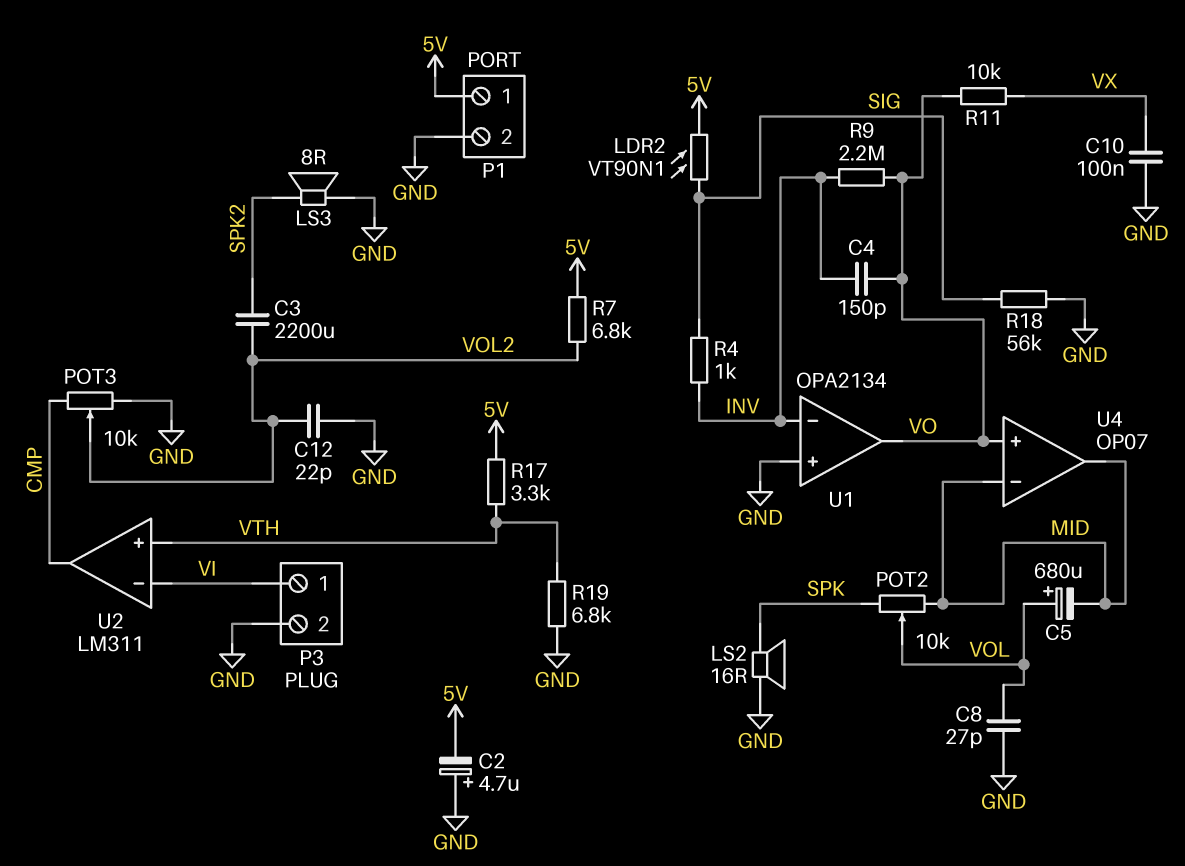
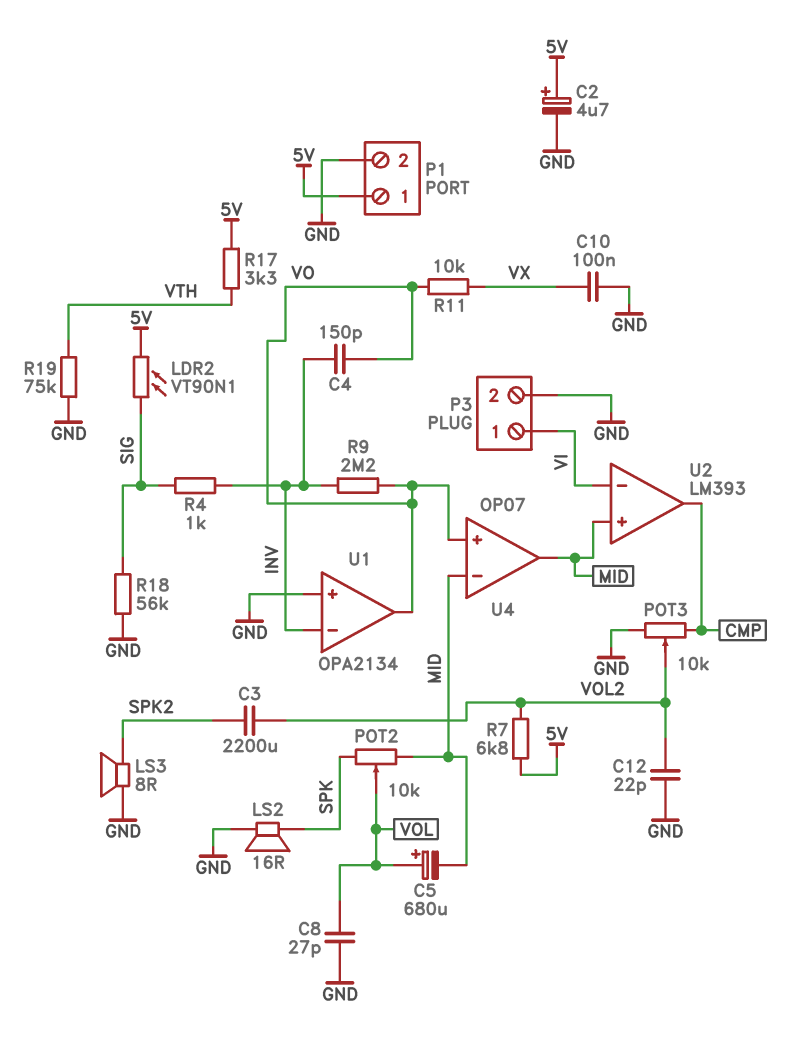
C2: 4.7uF (plus GND, minus 5V) -> 4.7uF (plus 5V, minus GND)
R19: 6.8k (GND, VTH) -> 75k (GND, VTH)
U2: LM311 -> LM393
U2 pin in+: VTH -> MID

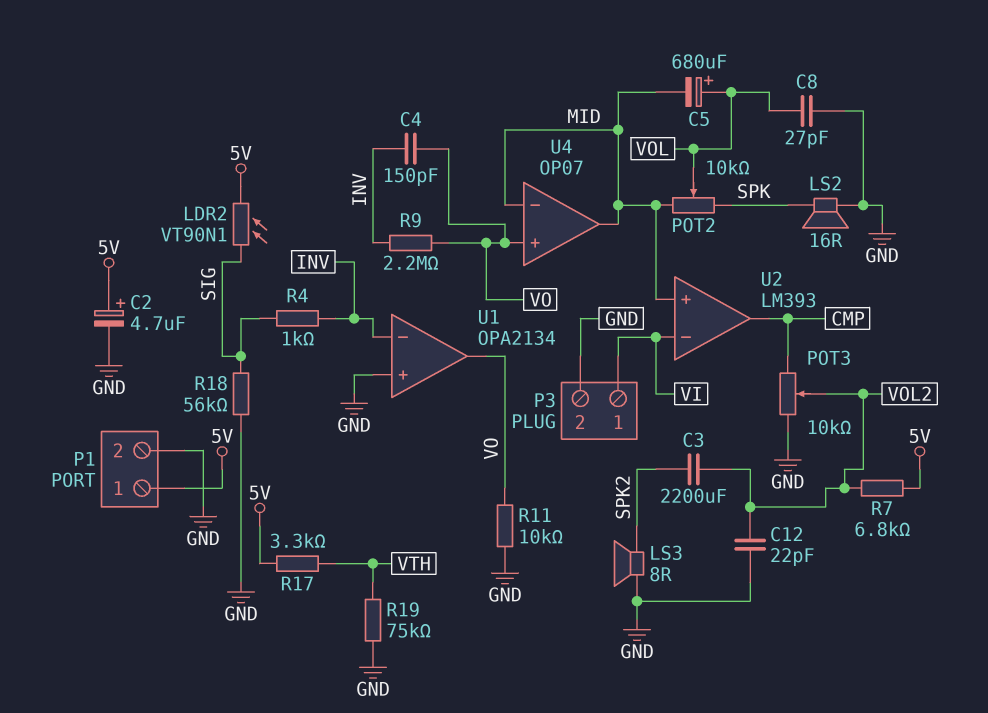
C10: 100nF (GND, VX) -> none
R11: 10k (VO, VX) -> 10k (GND, VO)

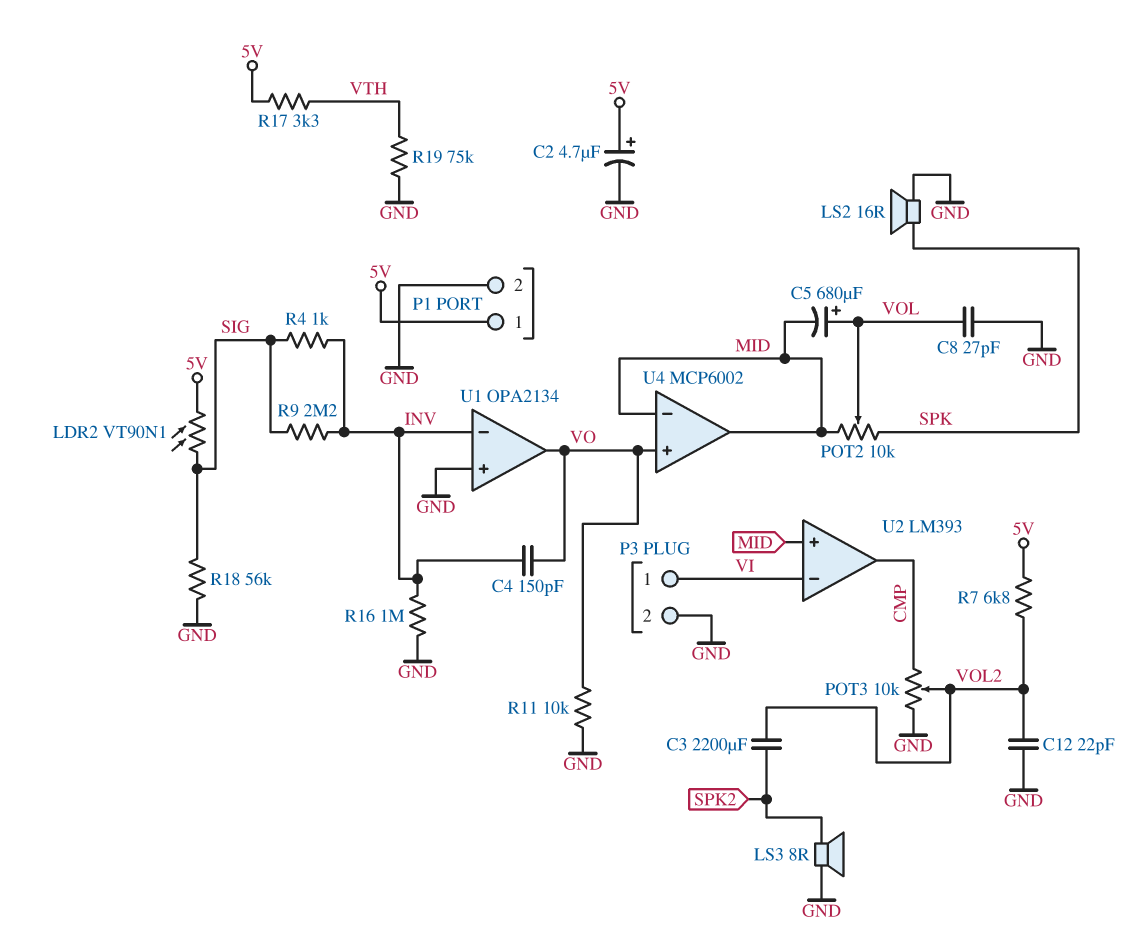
R9: 2.2M (INV, VO) -> 2.2M (INV, SIG)
R16: none -> 1M (GND, INV)
U4: OP07 -> MCP6002

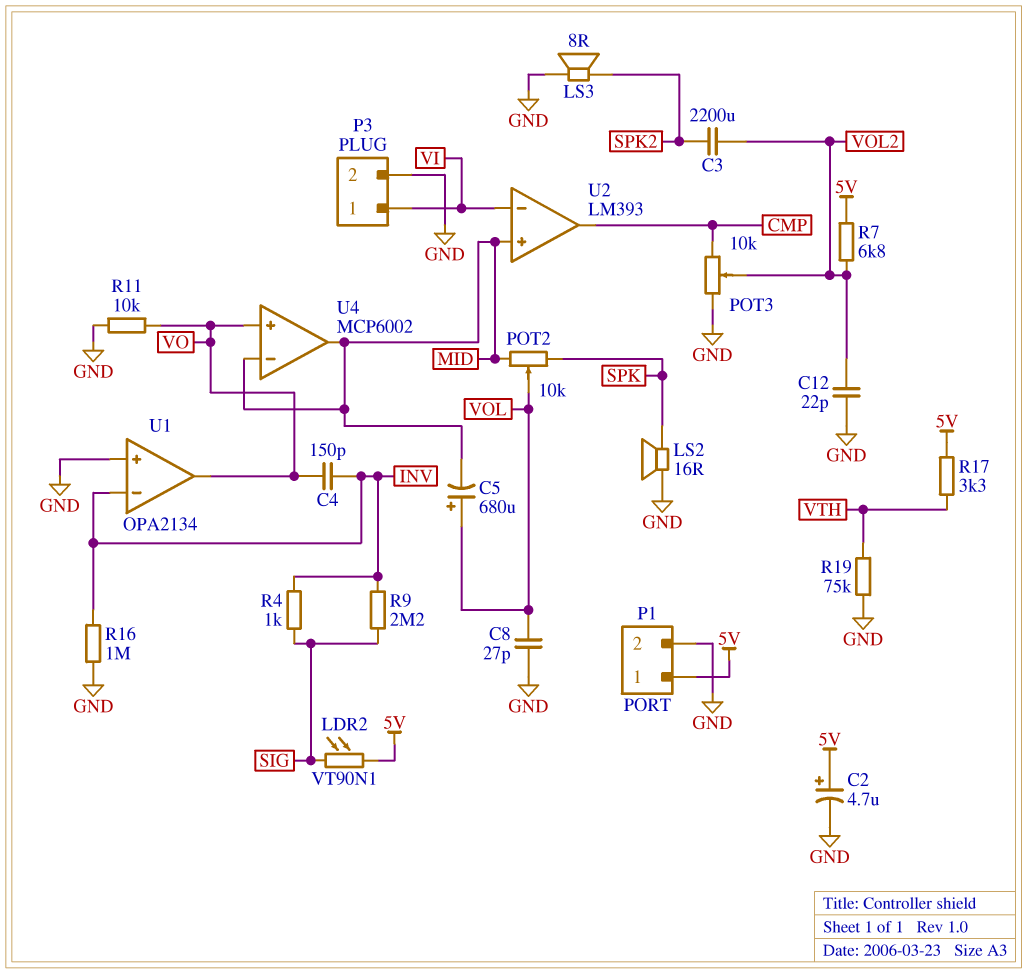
R18: 56k (GND, SIG) -> none

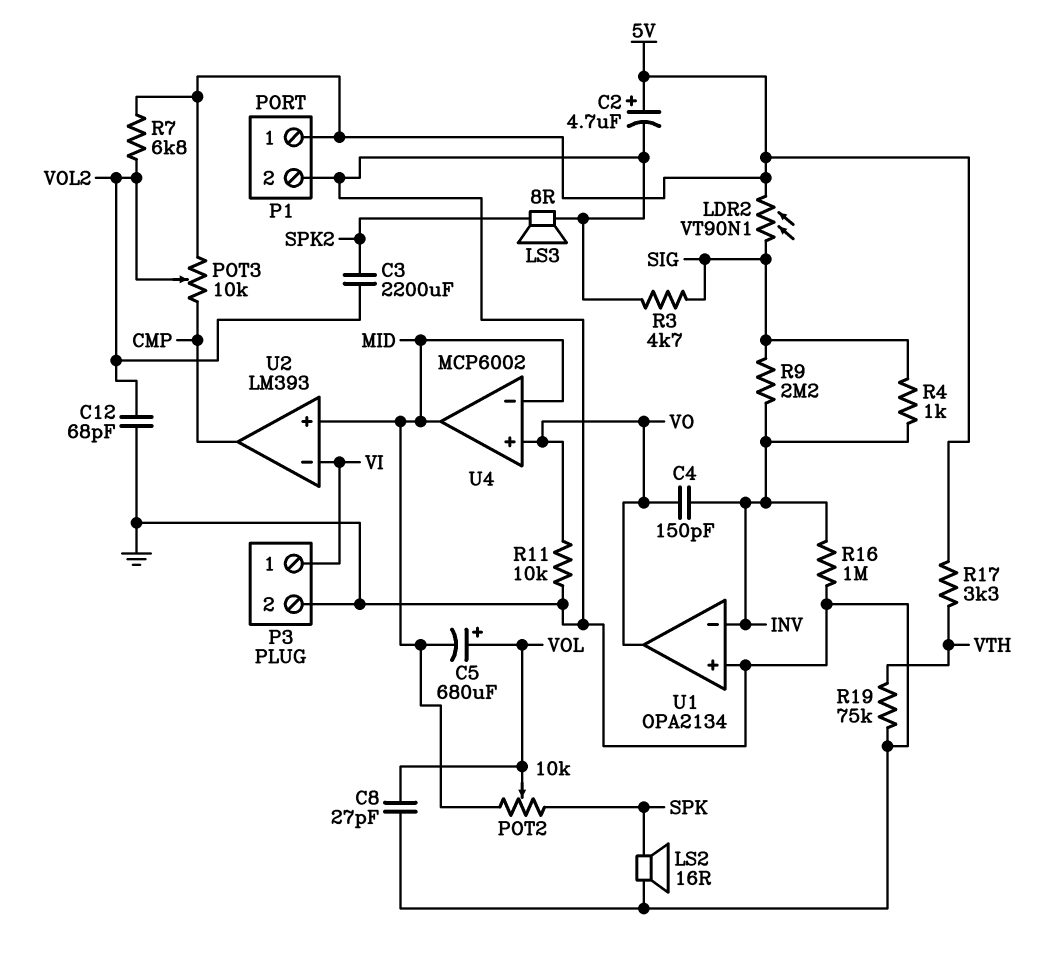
C12: 22pF (GND, VOL2) -> 68pF (GND, VOL2)
POT3: 10k (CMP, GND, wiper VOL2) -> 10k (5V, CMP, wiper VOL2)
R3: none -> 4.7k (GND, SIG)

